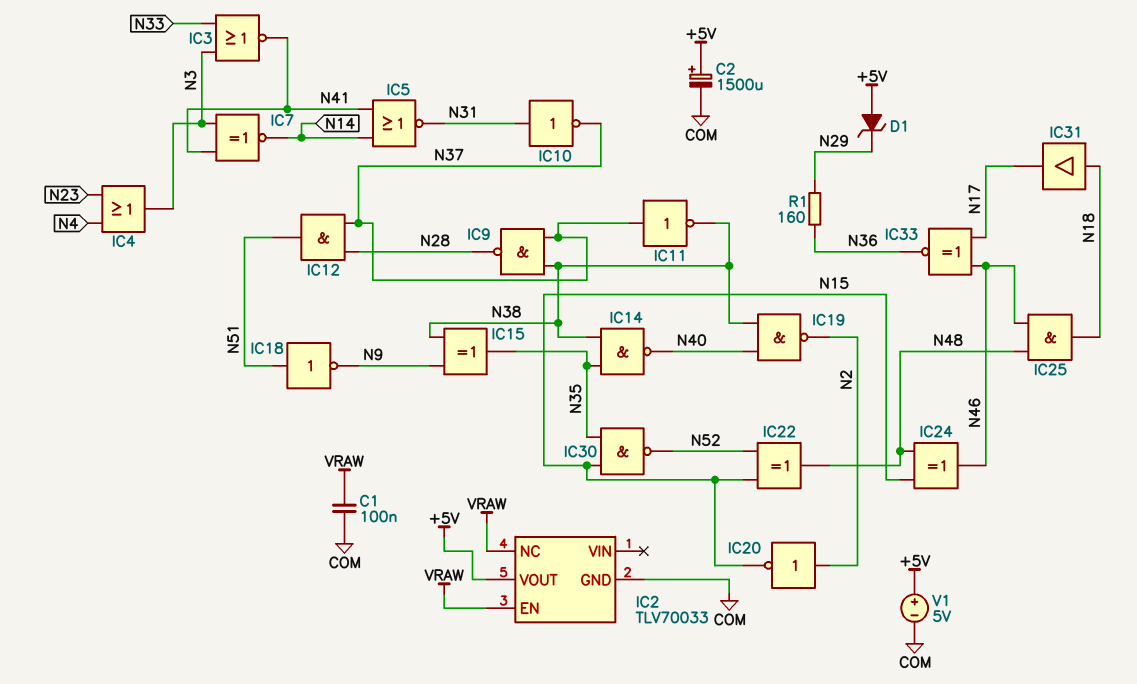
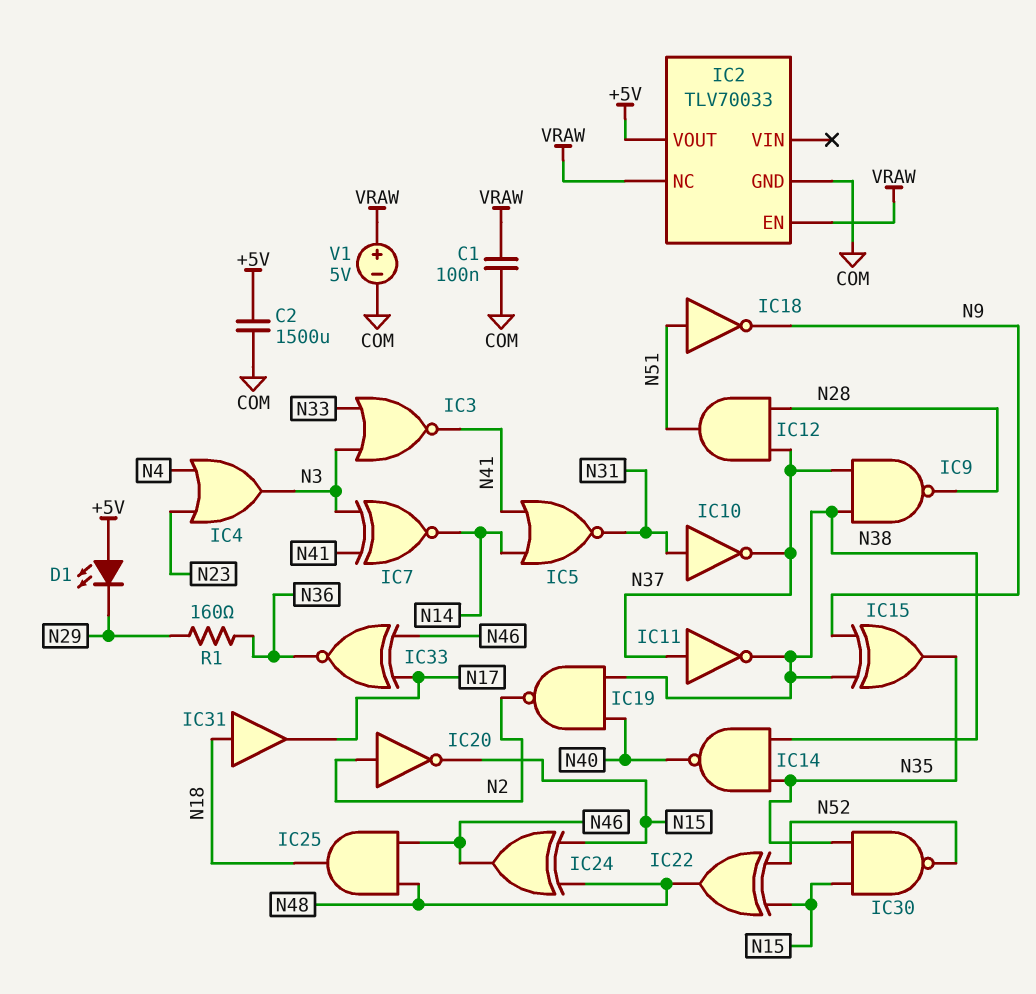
C2: 1500uF (plus +5V, minus COM) -> 1500uF (+5V, COM)
D1: zener (A +5V, K N29) -> LED (A +5V, K N29)
V1: 5V (plus +5V, minus COM) -> 5V (plus VRAW, minus COM)

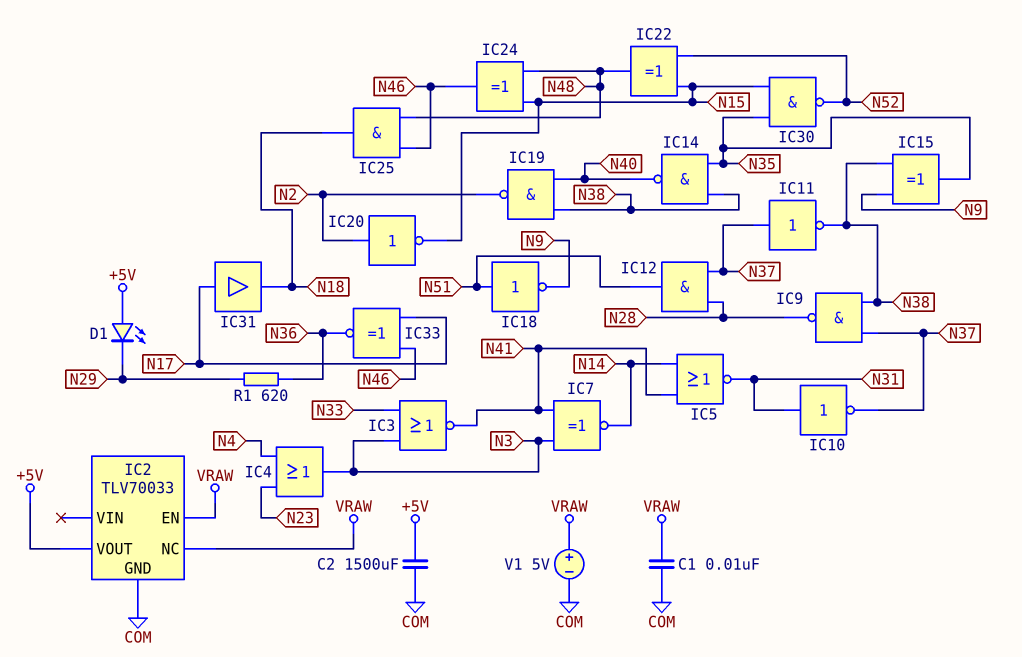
C1: 100nF (COM, VRAW) -> 10nF (COM, VRAW)
IC31: buffer (in N18, out N17) -> buffer (in N17, out N18)
R1: 160 (N29, N36) -> 620 (N29, N36)

